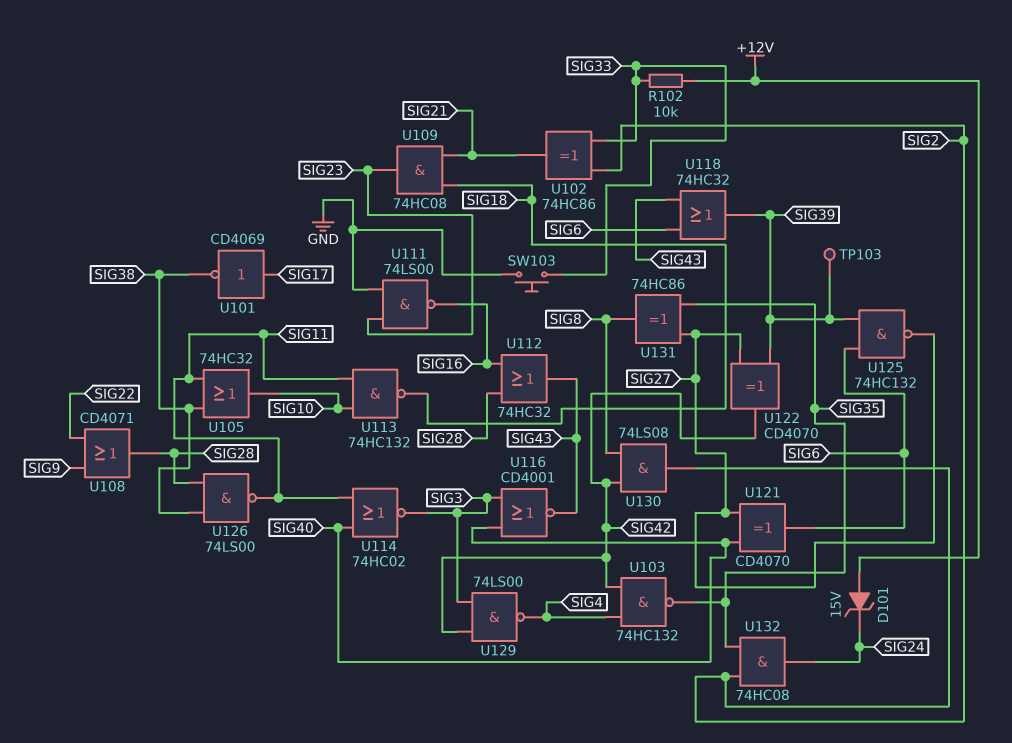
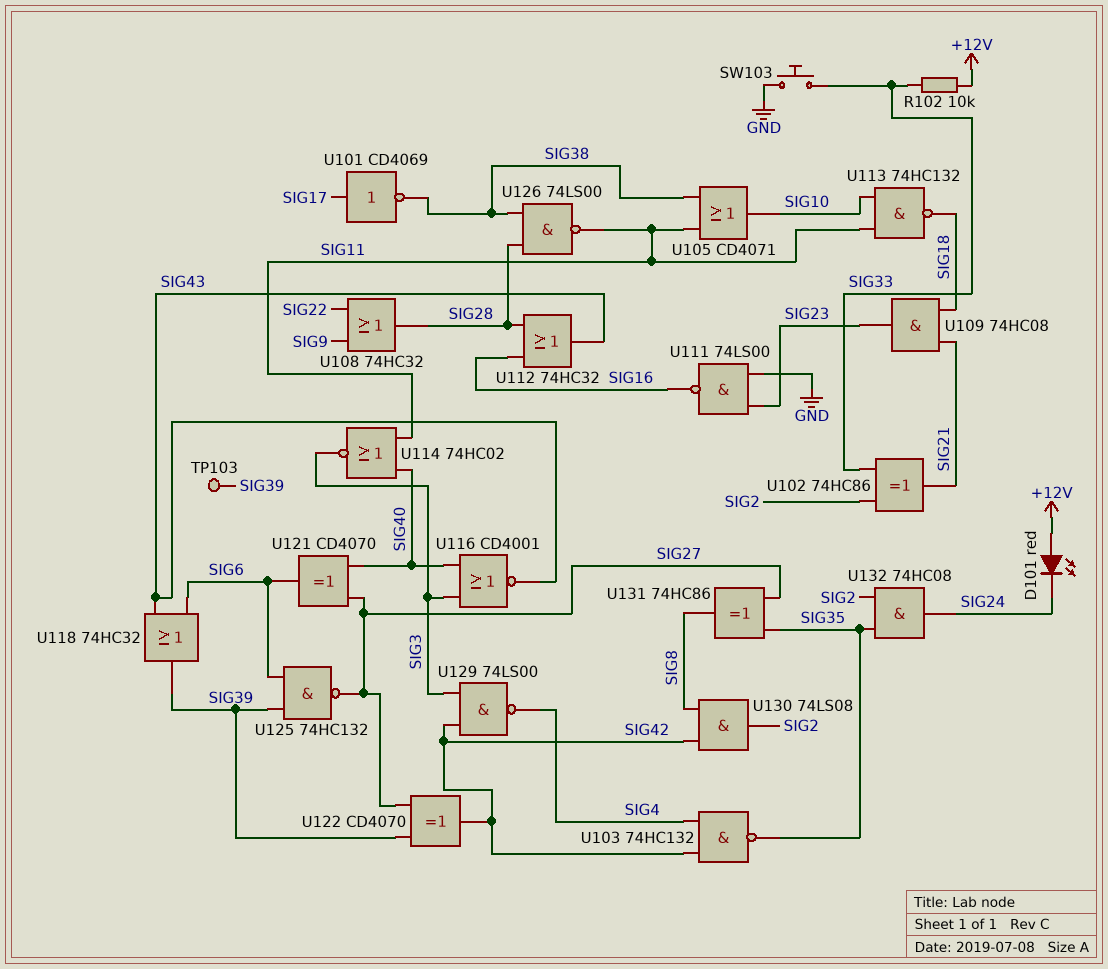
D101: zener 15V (A +12V, K SIG24) -> LED red (A +12V, K SIG24)
U105: OR 74HC32 (in SIG11, in SIG38, out SIG10) -> OR CD4071 (in SIG11, in SIG38, out SIG10)
U108: OR CD4071 (in SIG9, in SIG22, out SIG28) -> OR 74HC32 (in SIG9, in SIG22, out SIG28)

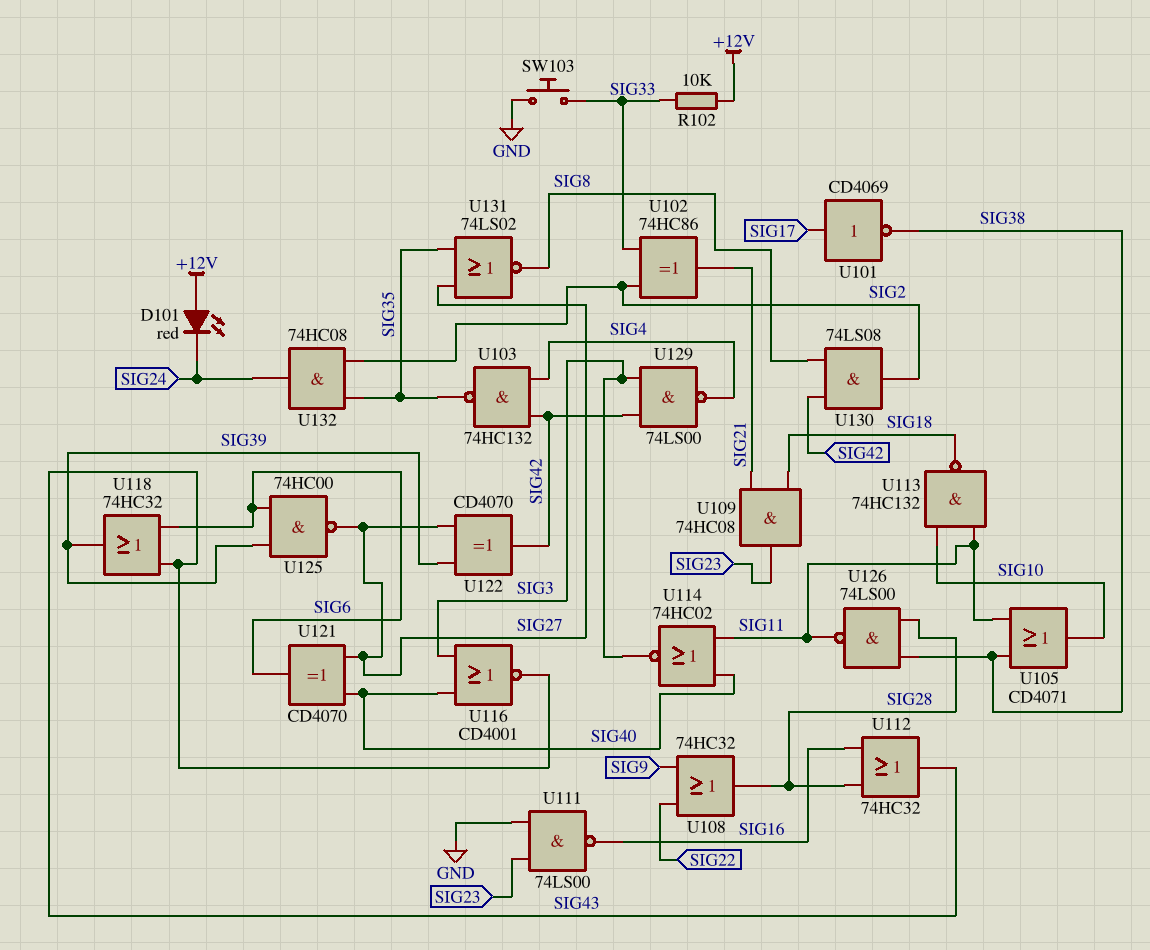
TP103: test point (SIG39) -> none
U125: NAND 74HC132 (in SIG6, in SIG39, out SIG27) -> NAND 74HC00 (in SIG6, in SIG39, out SIG27)
U131: XOR 74HC86 (in SIG27, in SIG35, out SIG8) -> NOR 74LS02 (in SIG27, in SIG35, out SIG8)

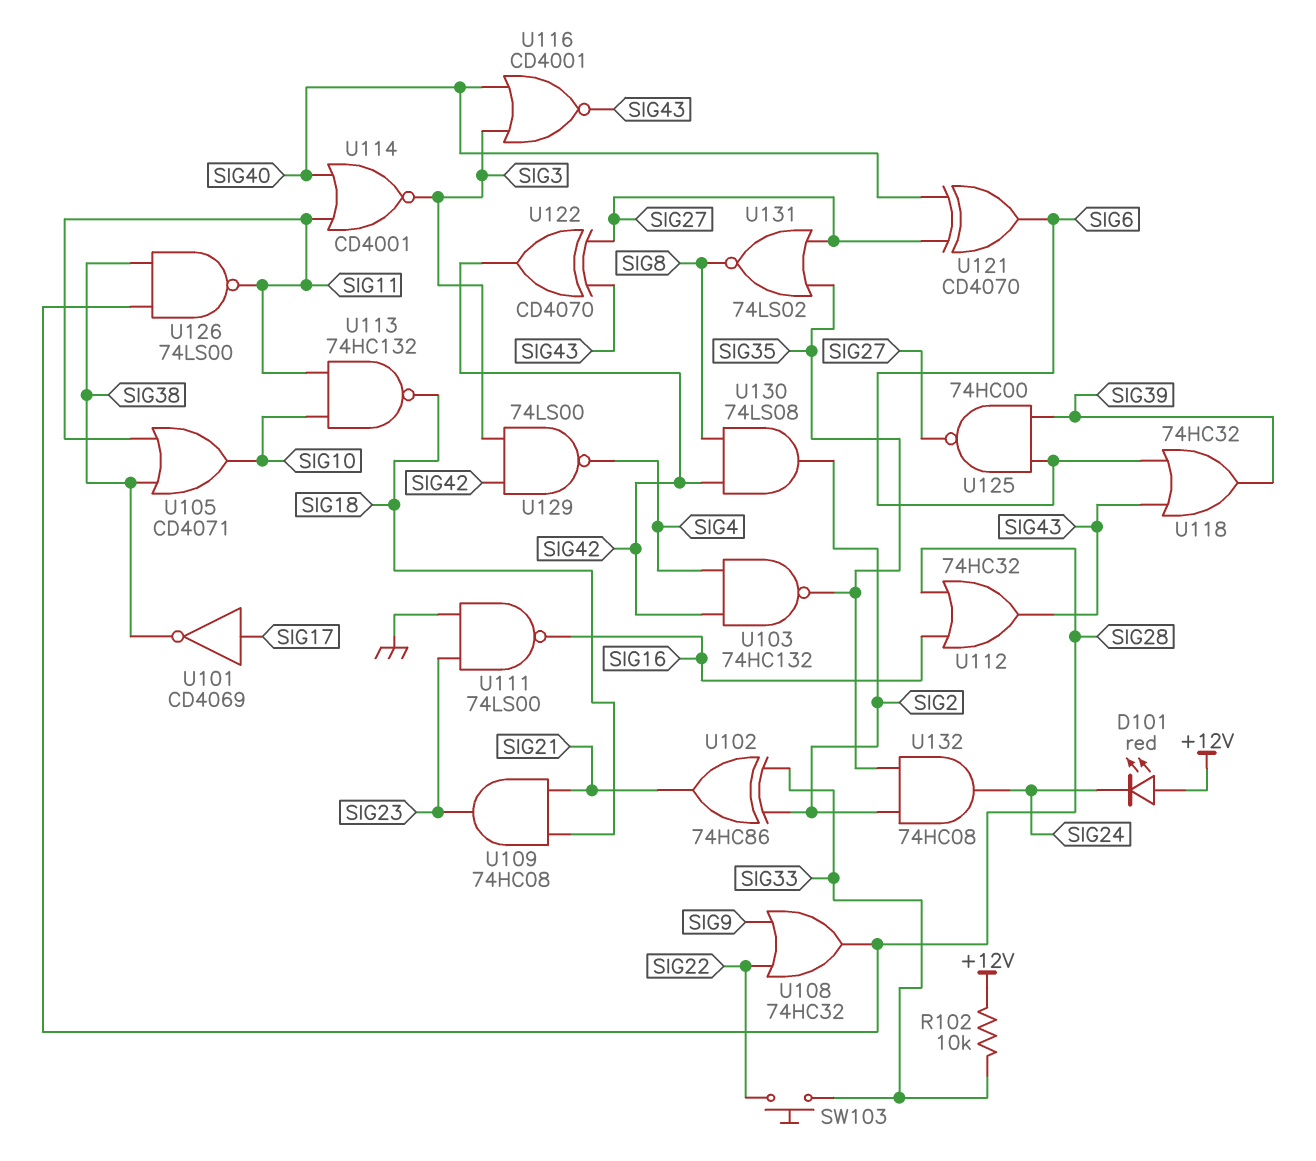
SW103: button (GND, SIG33) -> button (SIG22, SIG33)
U114: NOR 74HC02 (in SIG11, in SIG40, out SIG3) -> NOR CD4001 (in SIG11, in SIG40, out SIG3)
U122: XOR CD4070 (in SIG27, in SIG39, out SIG42) -> XOR CD4070 (in SIG27, in SIG43, out SIG42)

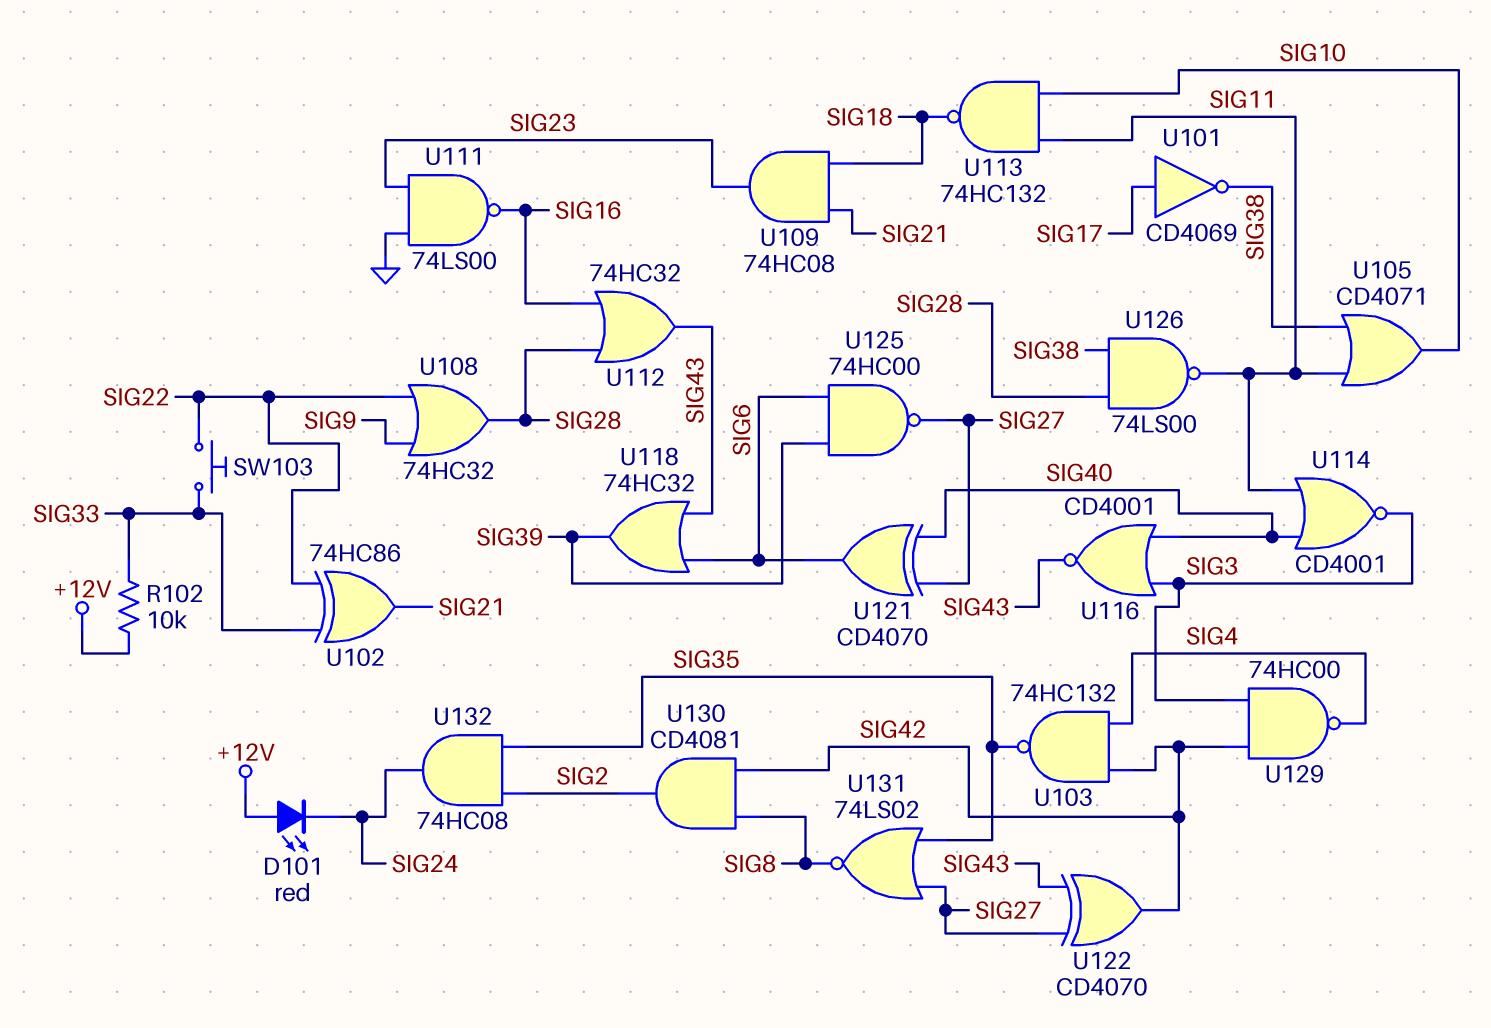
U102: XOR 74HC86 (in SIG2, in SIG33, out SIG21) -> XOR 74HC86 (in SIG22, in SIG33, out SIG21)
U129: NAND 74LS00 (in SIG3, in SIG42, out SIG4) -> NAND 74HC00 (in SIG3, in SIG42, out SIG4)
U130: AND 74LS08 (in SIG8, in SIG42, out SIG2) -> AND CD4081 (in SIG8, in SIG42, out SIG2)

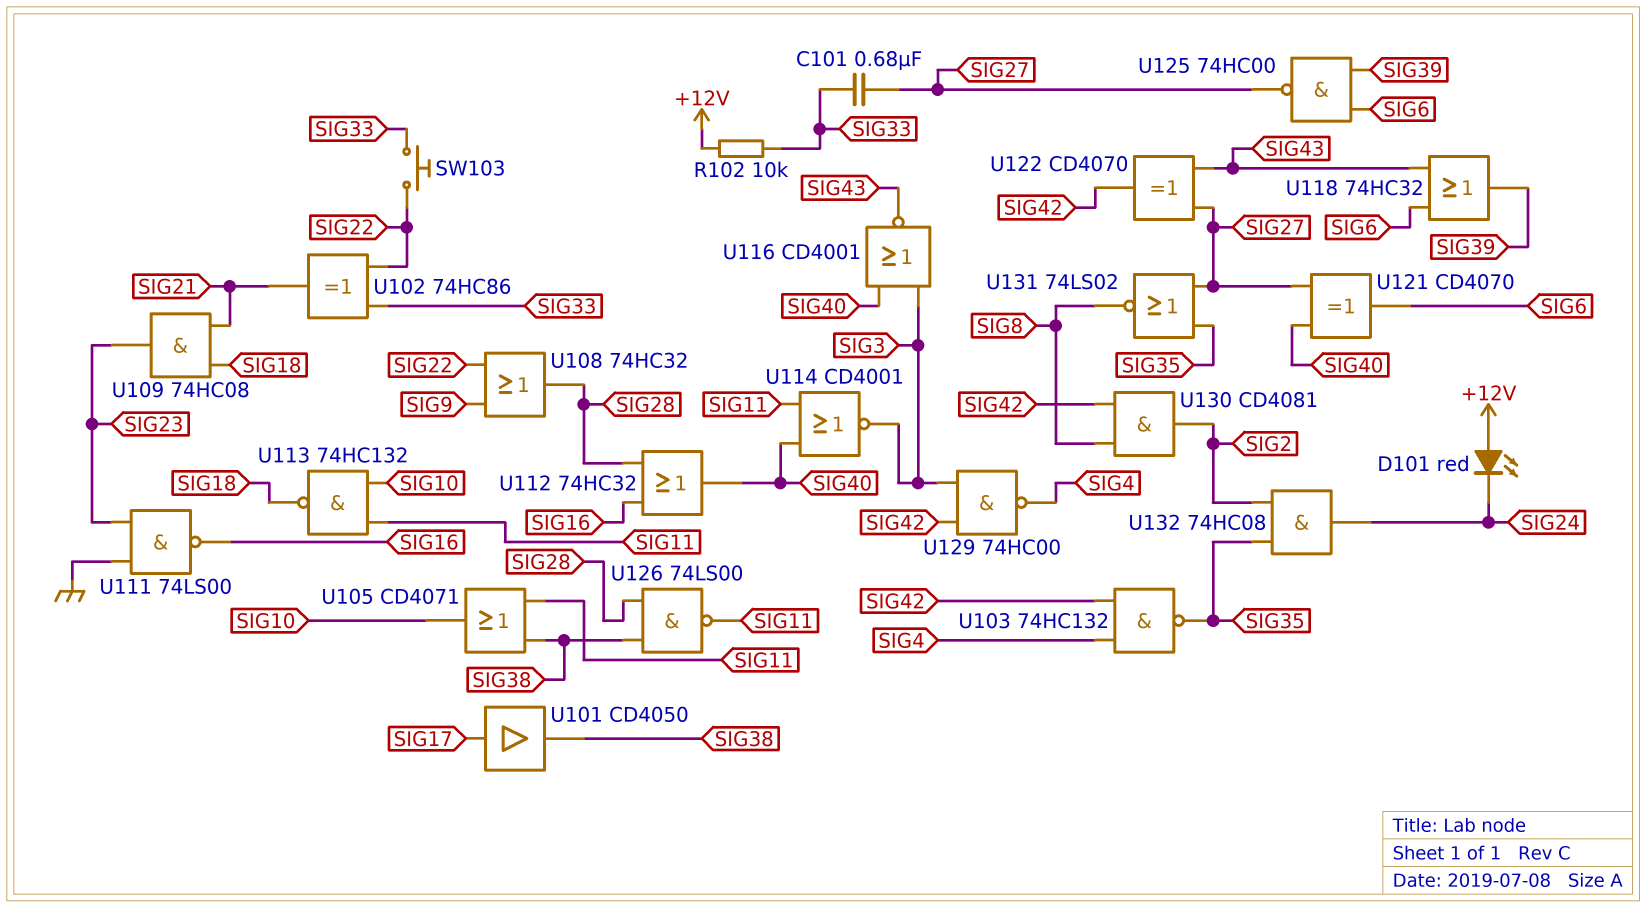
C101: none -> 680nF (SIG27, SIG33)
U101: NOT CD4069 (in SIG17, out SIG38) -> buffer CD4050 (in SIG17, out SIG38)
U112: OR 74HC32 (in SIG16, in SIG28, out SIG43) -> OR 74HC32 (in SIG16, in SIG28, out SIG40)

